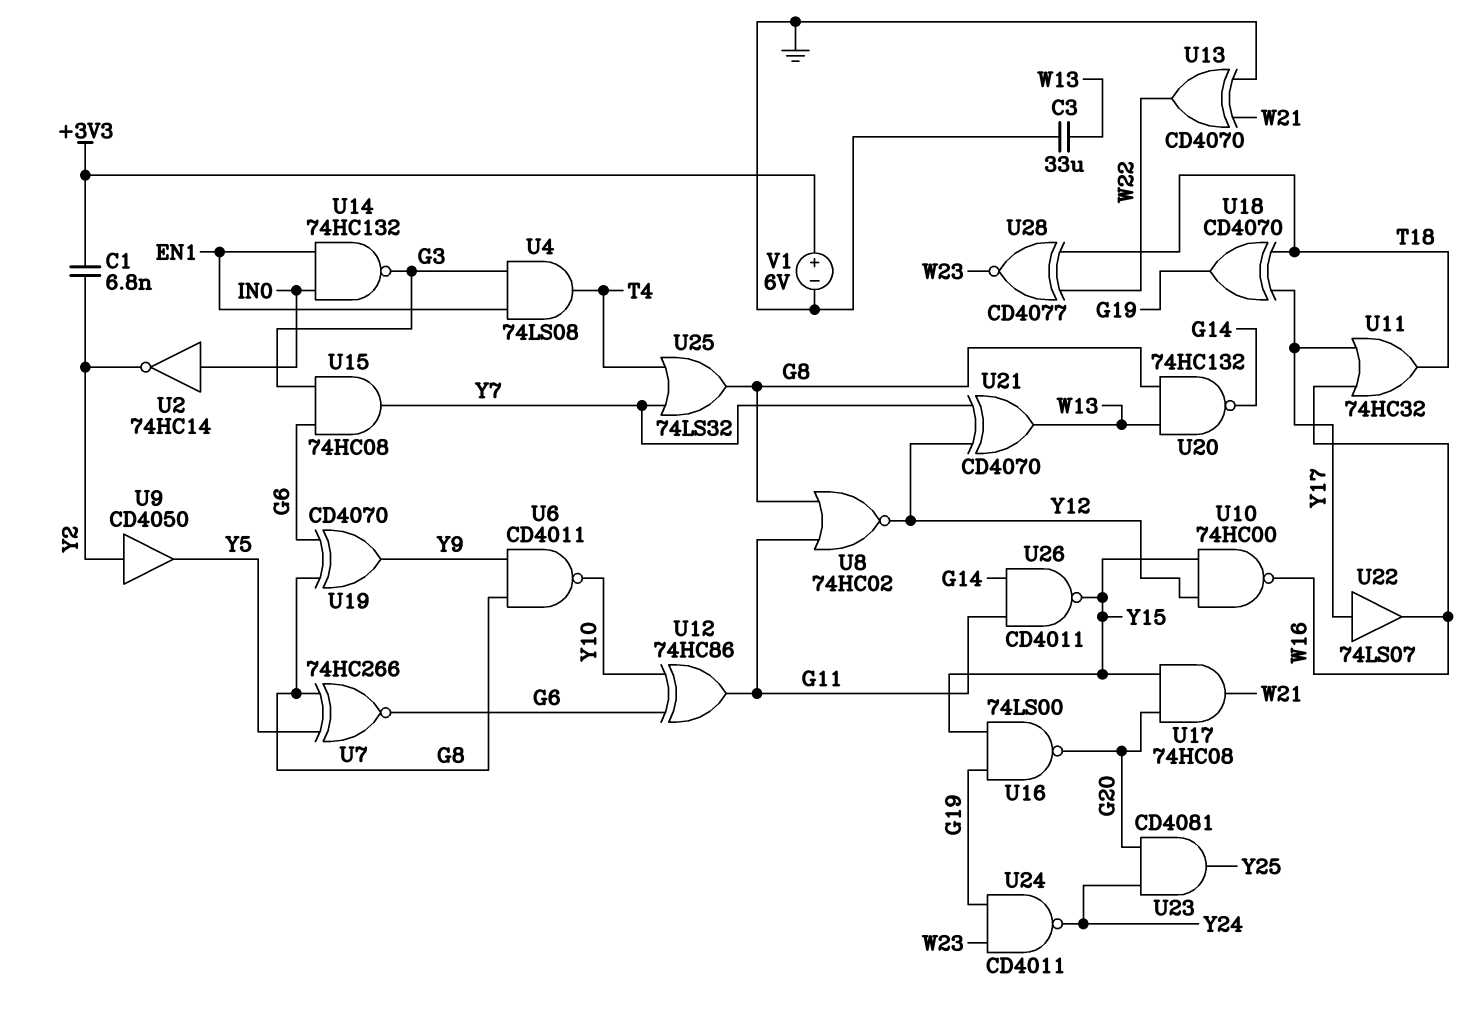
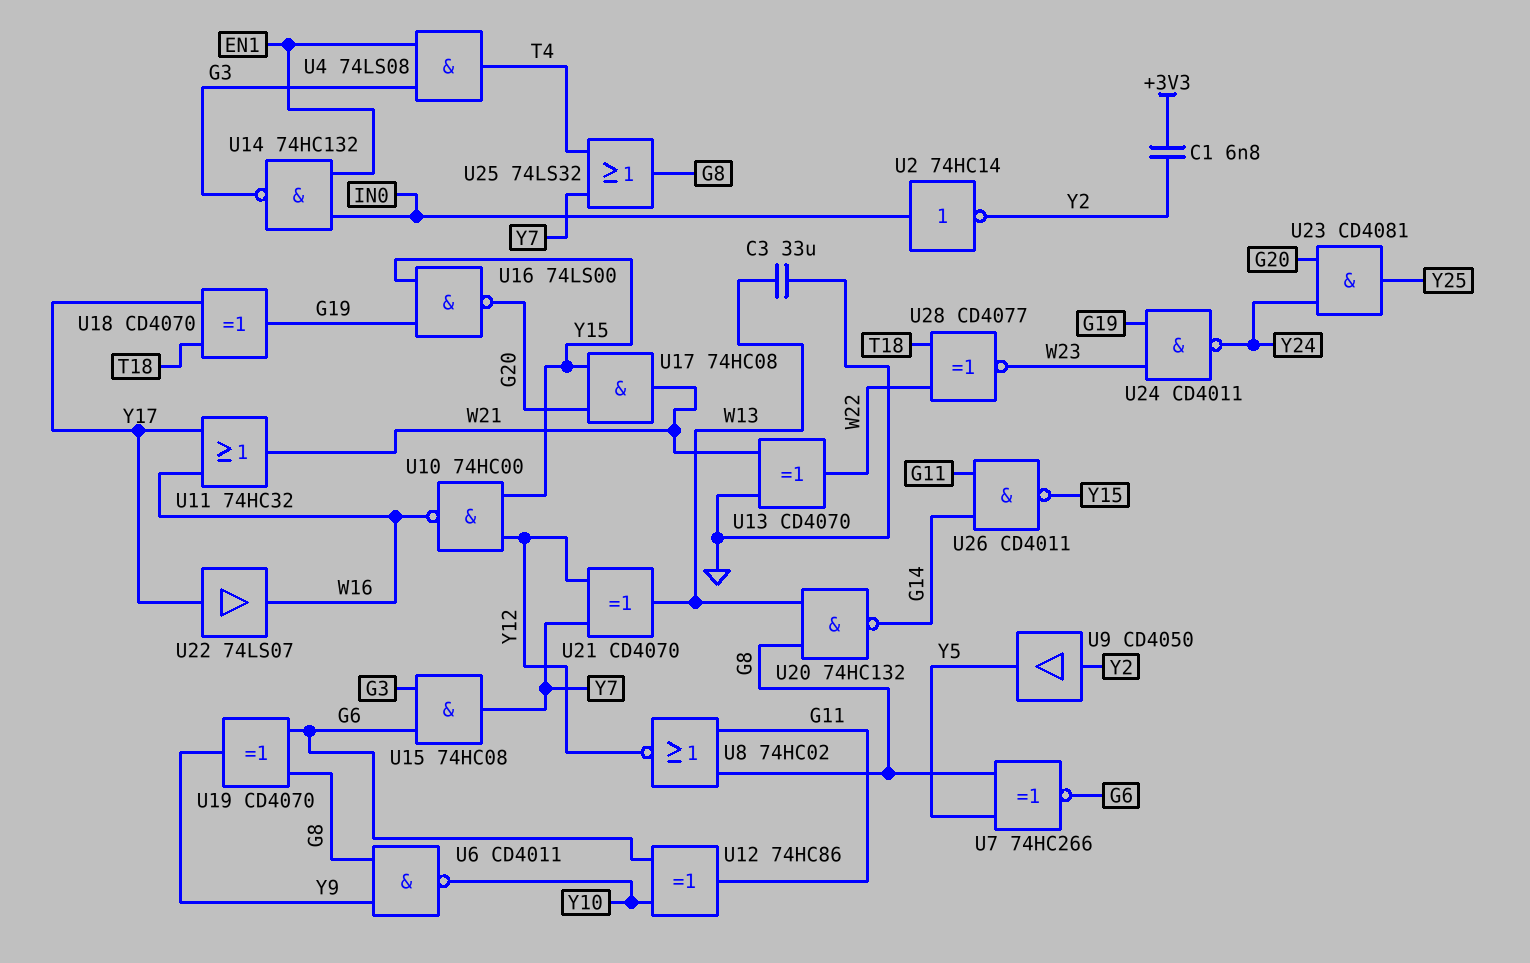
U11: OR 74HC32 (in W16, in Y17, out T18) -> OR 74HC32 (in W16, in Y17, out W21)
V1: 6V (plus +3V3, minus GND) -> none

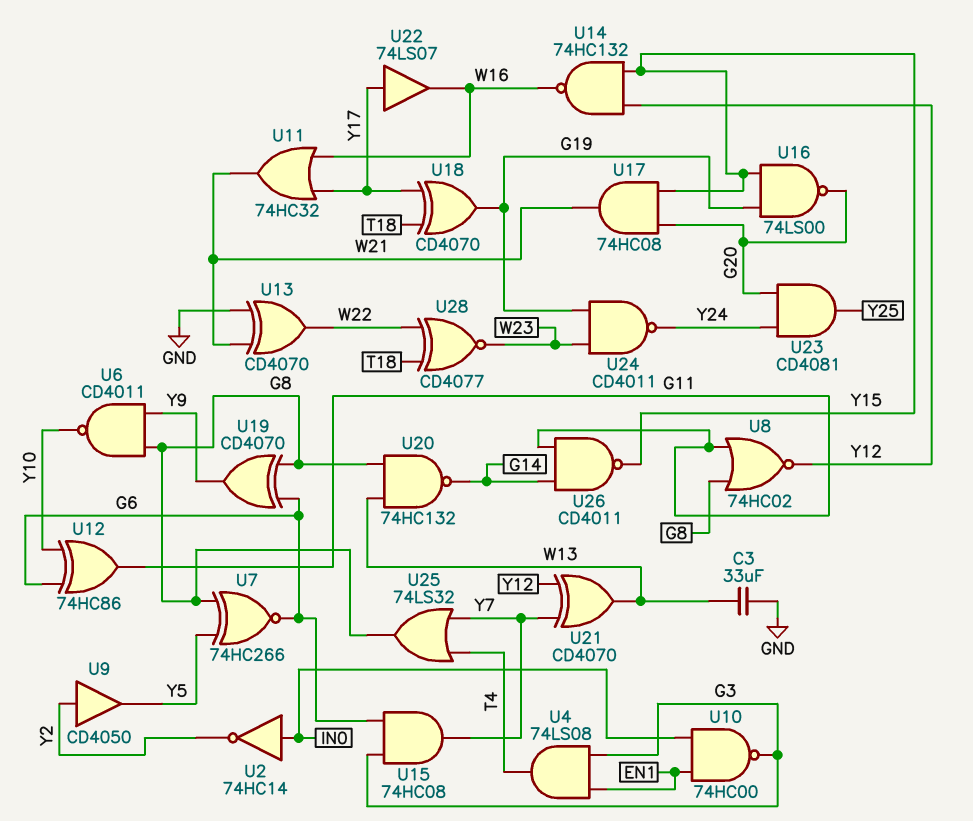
C1: 6.8nF (+3V3, Y2) -> none
U10: NAND 74HC00 (in Y12, in Y15, out W16) -> NAND 74HC00 (in EN1, in IN0, out G3)
U14: NAND 74HC132 (in EN1, in IN0, out G3) -> NAND 74HC132 (in Y12, in Y15, out W16)

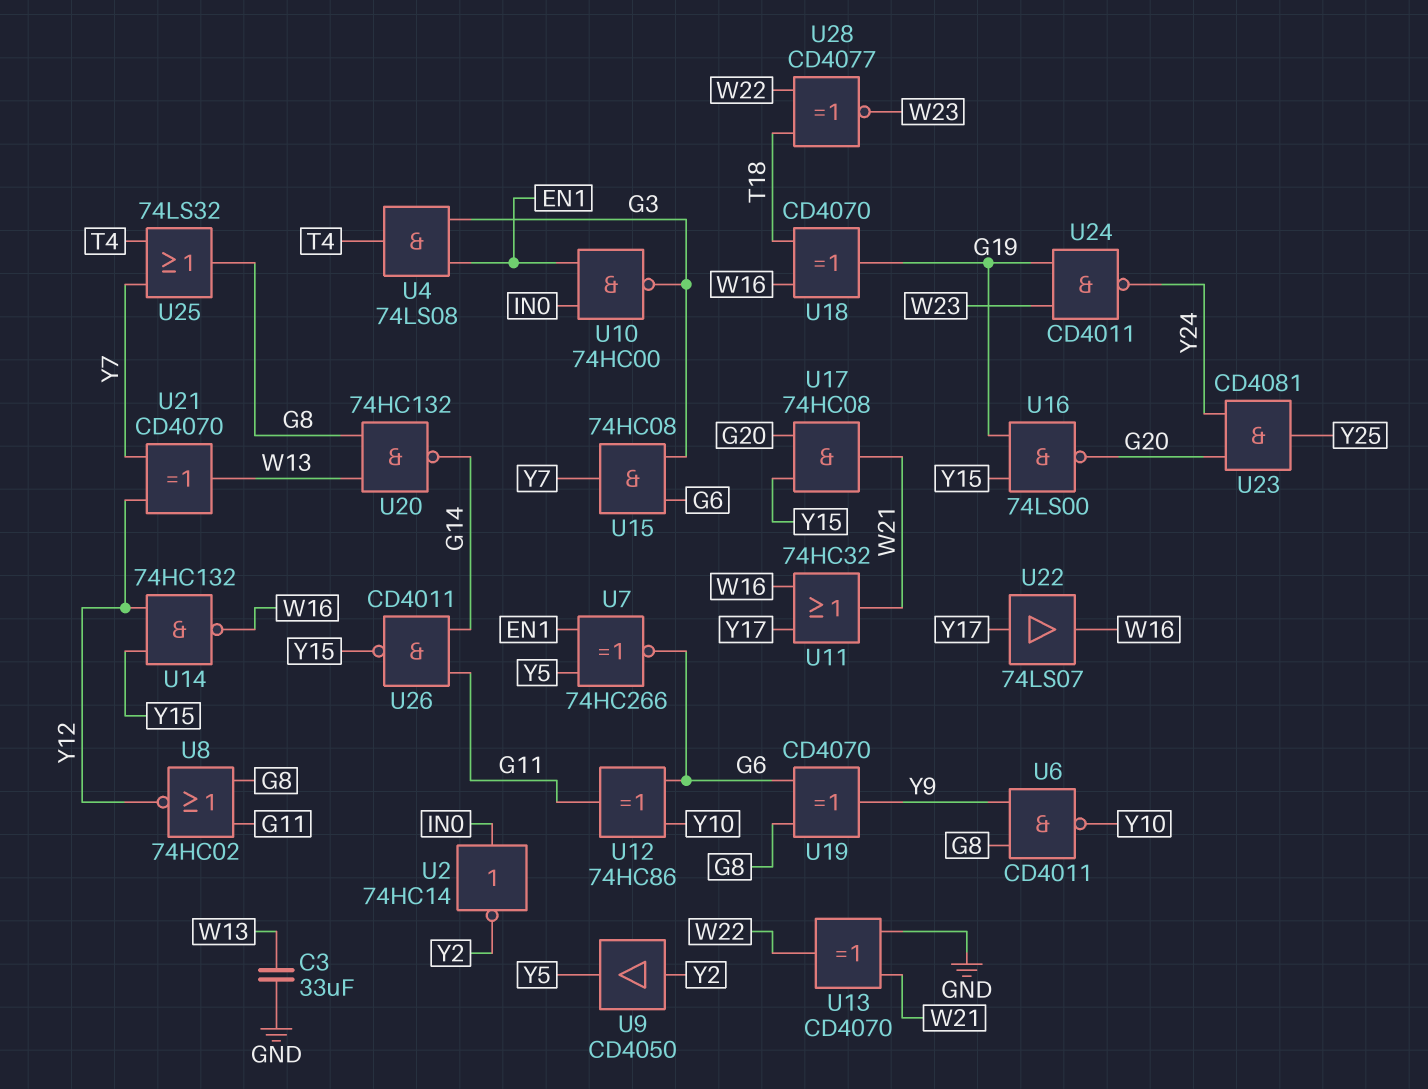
U7: XNOR 74HC266 (in G8, in Y5, out G6) -> XNOR 74HC266 (in EN1, in Y5, out G6)
U18: XOR CD4070 (in T18, in Y17, out G19) -> XOR CD4070 (in T18, in W16, out G19)

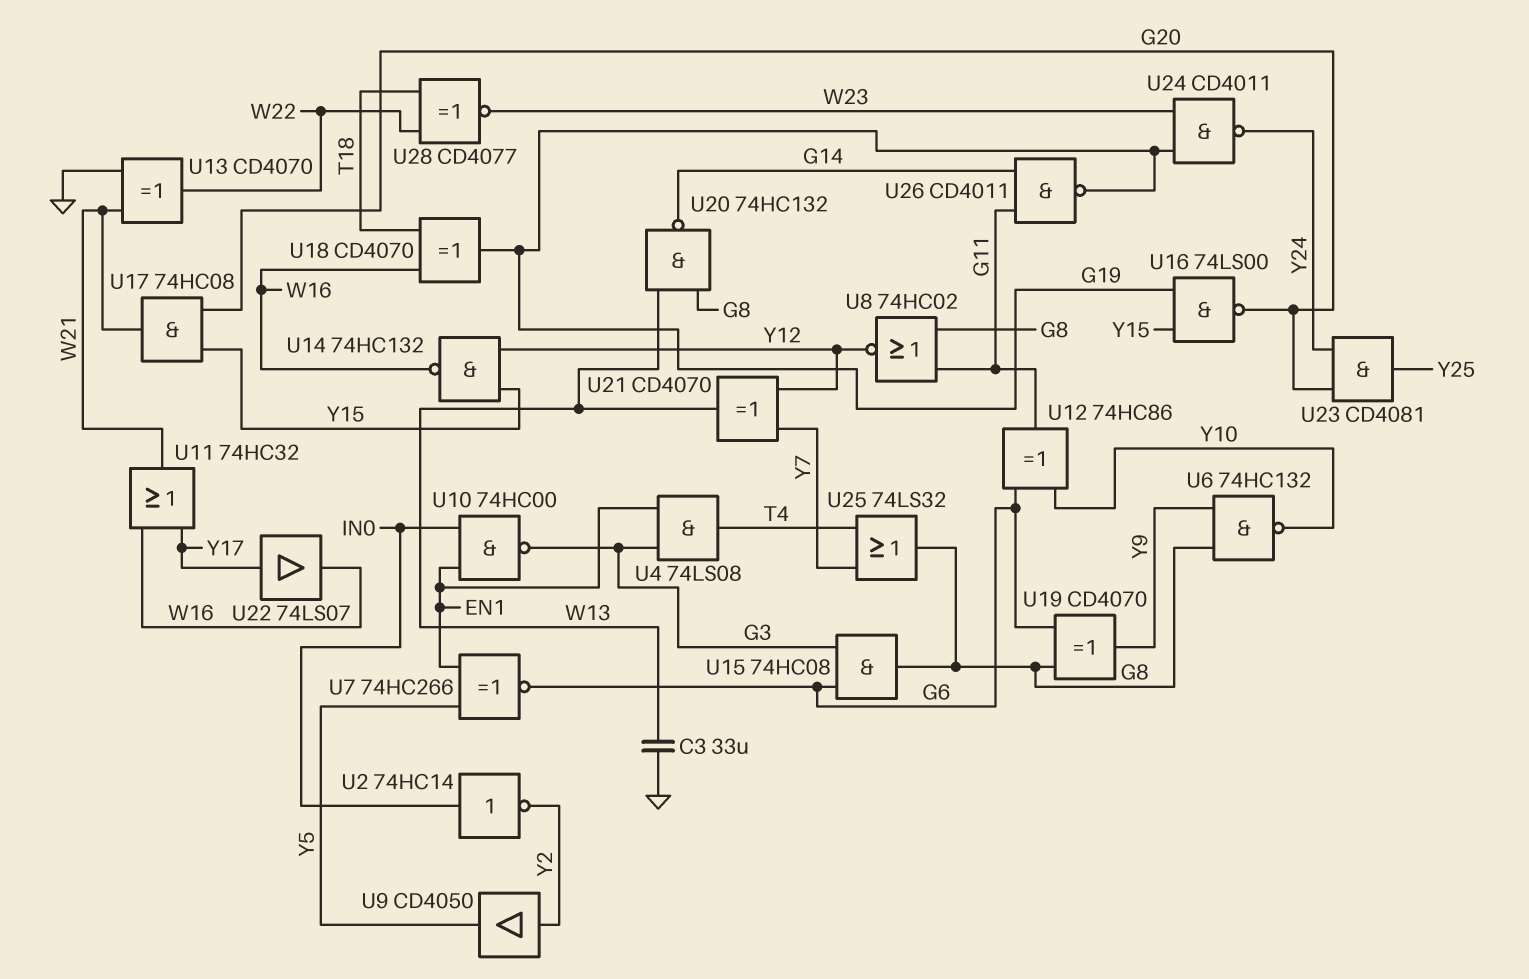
U6: NAND CD4011 (in G8, in Y9, out Y10) -> NAND 74HC132 (in G8, in Y9, out Y10)
U15: AND 74HC08 (in G3, in G6, out Y7) -> AND 74HC08 (in G3, in G6, out G8)
U26: NAND CD4011 (in G11, in G14, out Y15) -> NAND CD4011 (in G11, in G14, out G19)

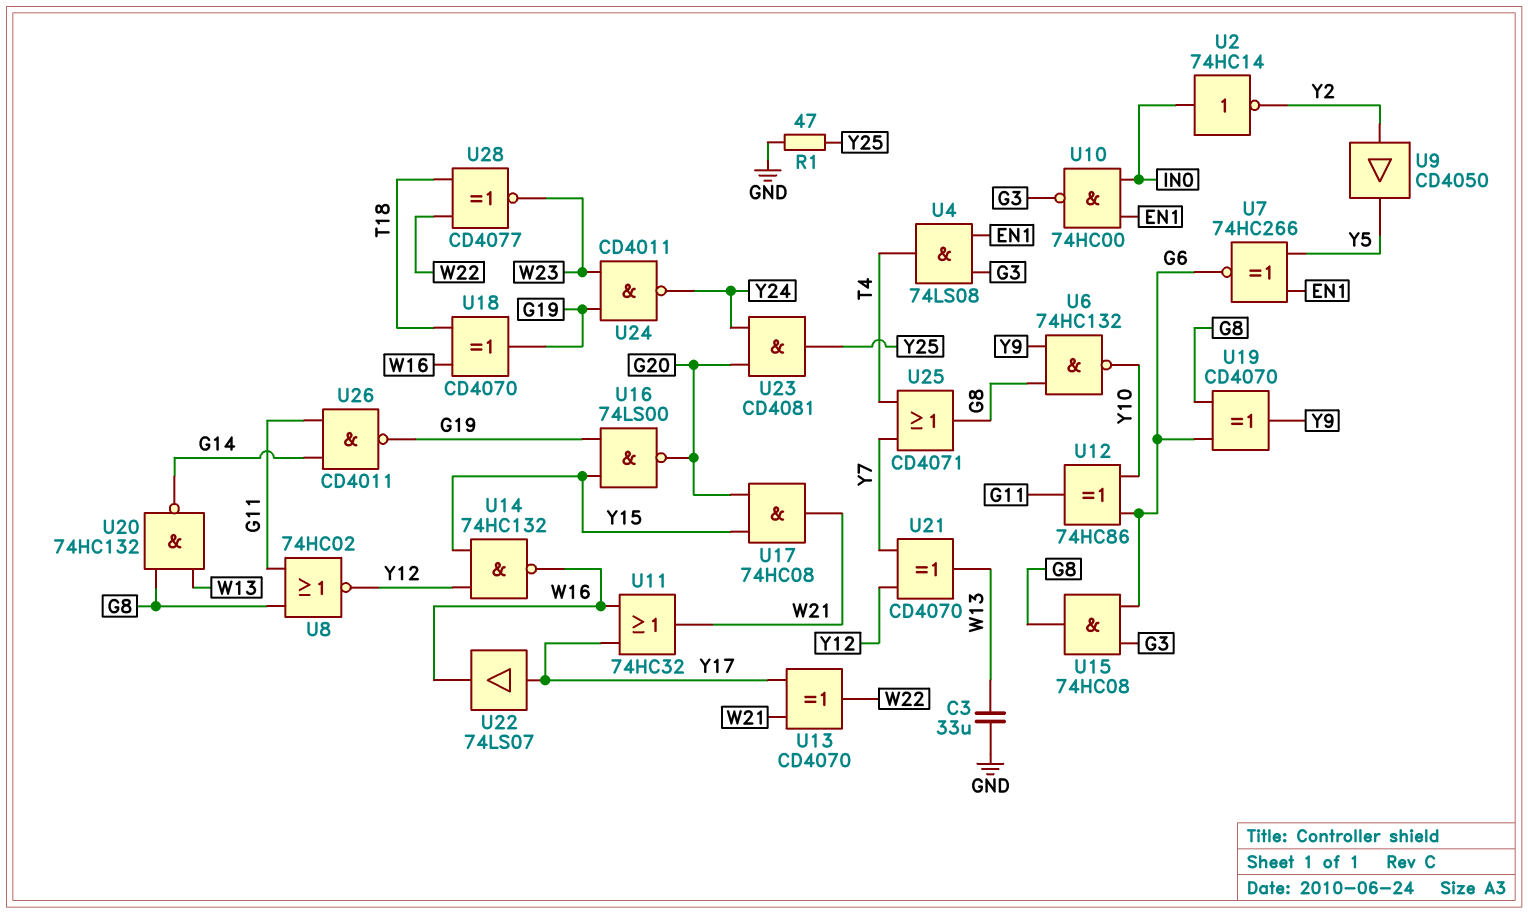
R1: none -> 47 (GND, Y25)
U13: XOR CD4070 (in GND, in W21, out W22) -> XOR CD4070 (in W21, in Y17, out W22)
U25: OR 74LS32 (in T4, in Y7, out G8) -> OR CD4071 (in T4, in Y7, out G8)

